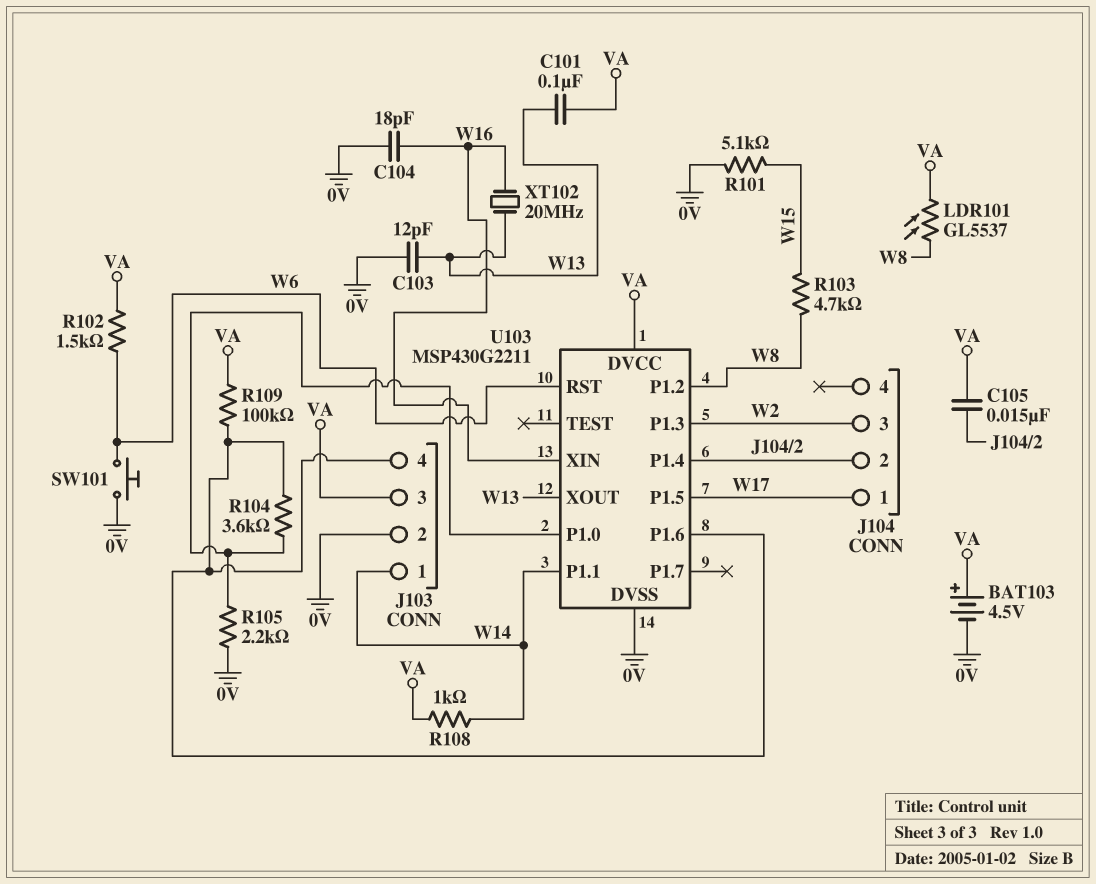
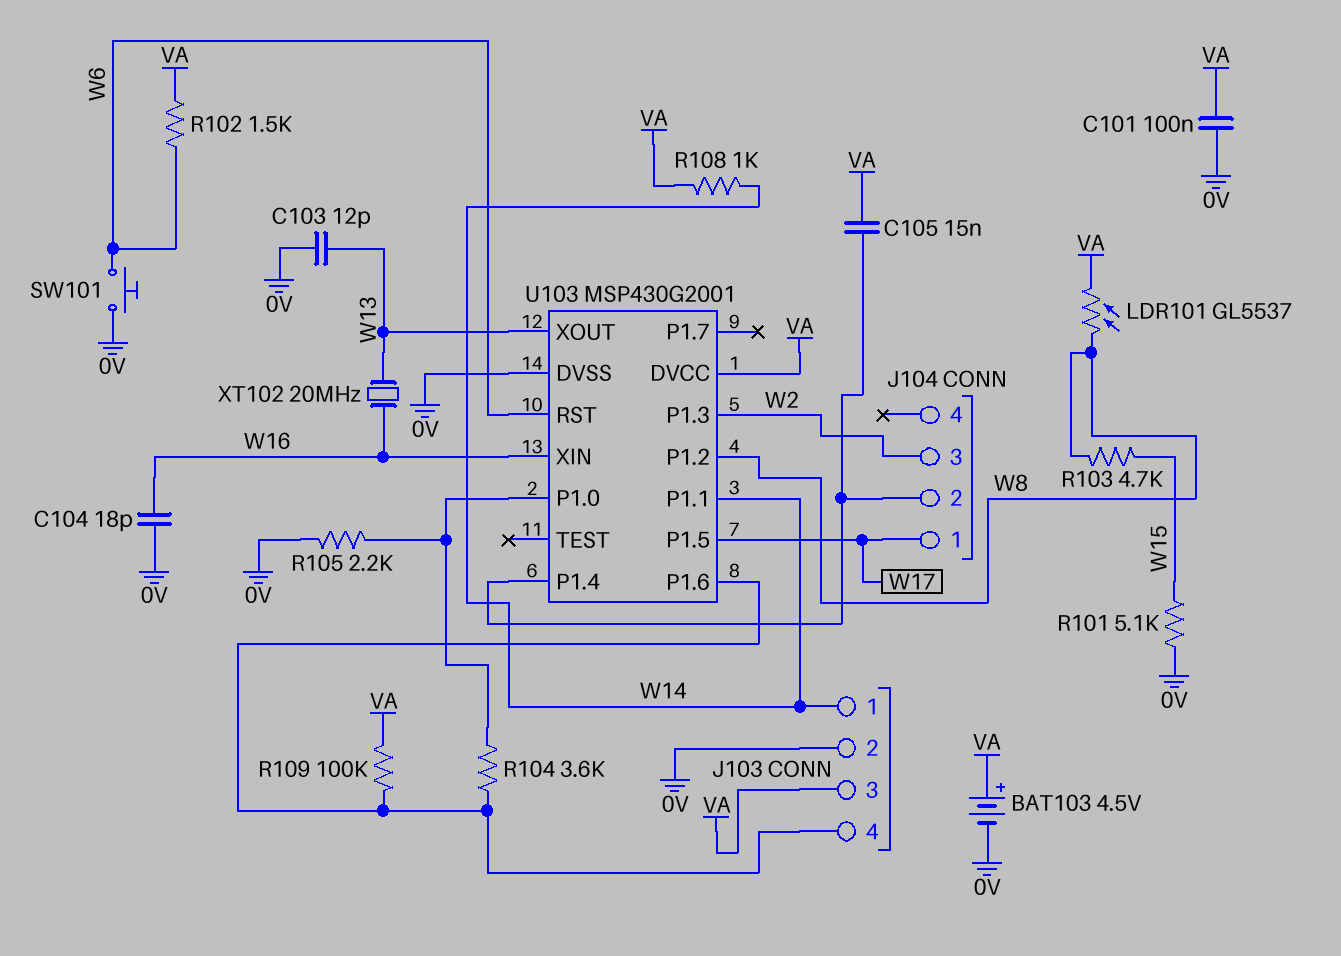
C101: 100nF (VA, W13) -> 100nF (0V, VA)
U103: MSP430G2211 -> MSP430G2001

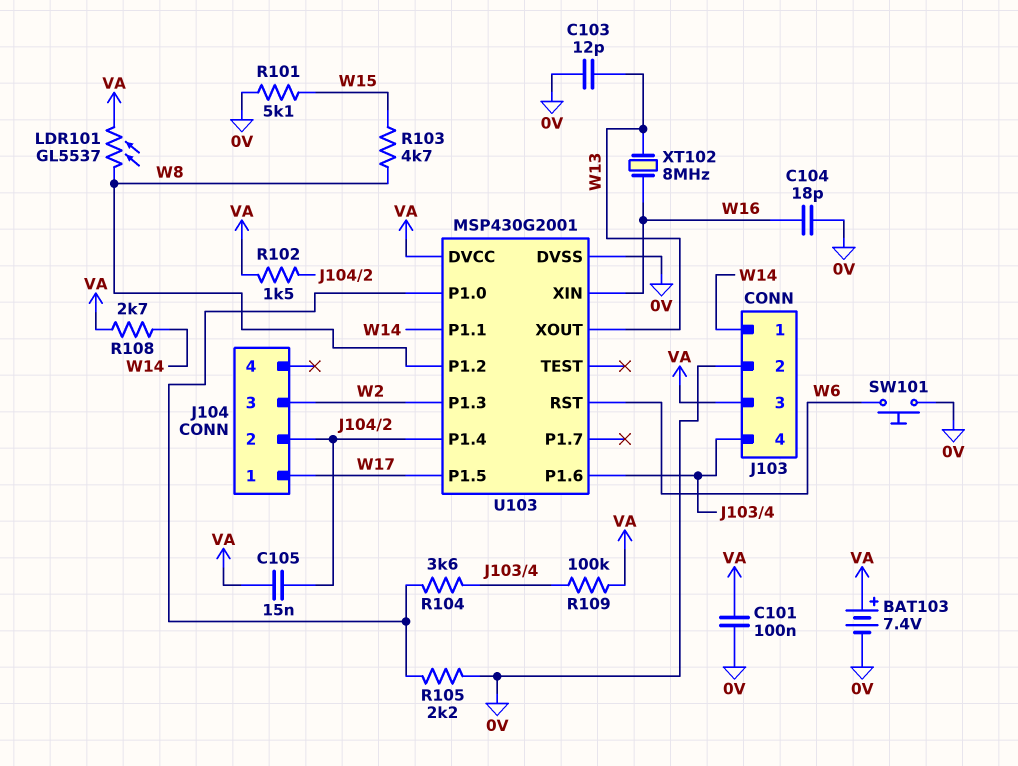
BAT103: 4.5V (plus VA, minus 0V) -> 7.4V (plus VA, minus 0V)
R102: 1.5k (VA, W6) -> 1.5k (J104/2, VA)
R108: 1k (VA, W14) -> 2.7k (VA, W14)
XT102: 20MHz (W13, W16) -> 8MHz (W13, W16)

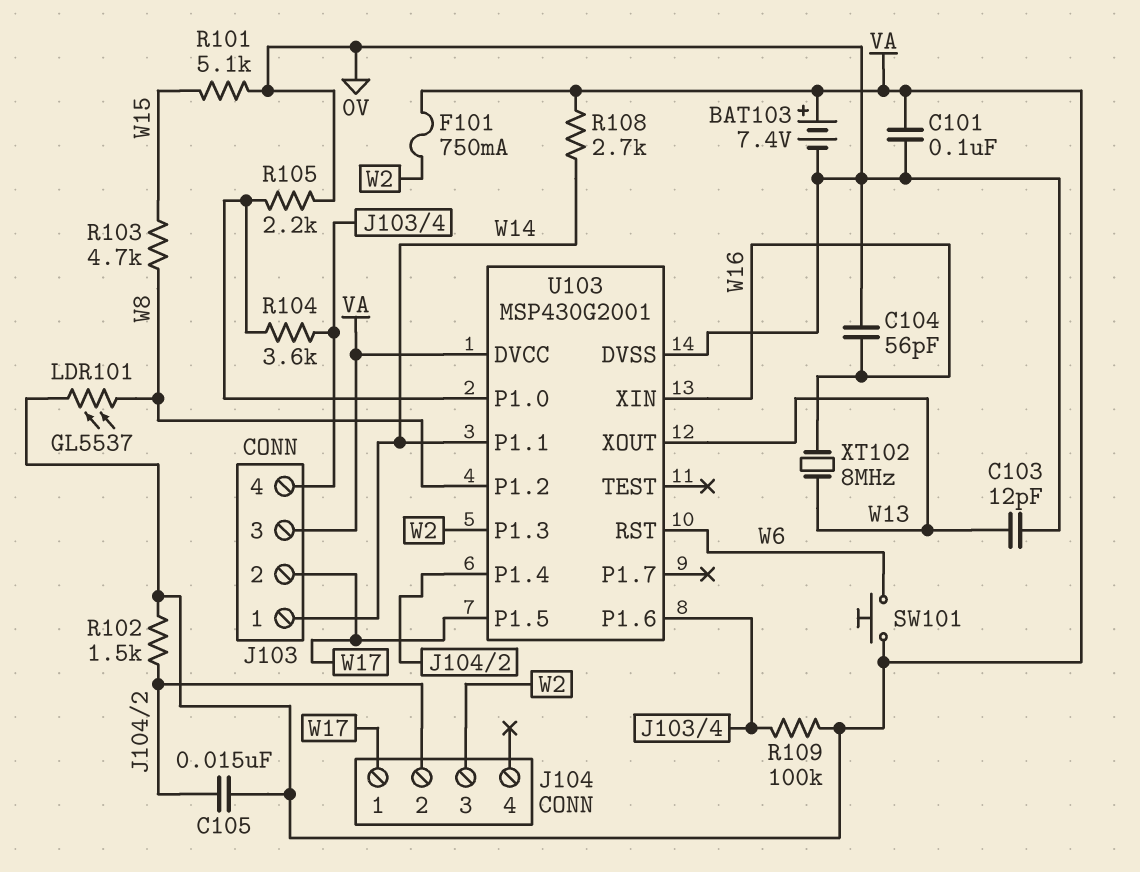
C104: 18pF (0V, W16) -> 56pF (0V, W16)
F101: none -> 750mA (VA, W2)
J103 pin 2: 0V -> W17
SW101: button (0V, W6) -> button (VA, W6)

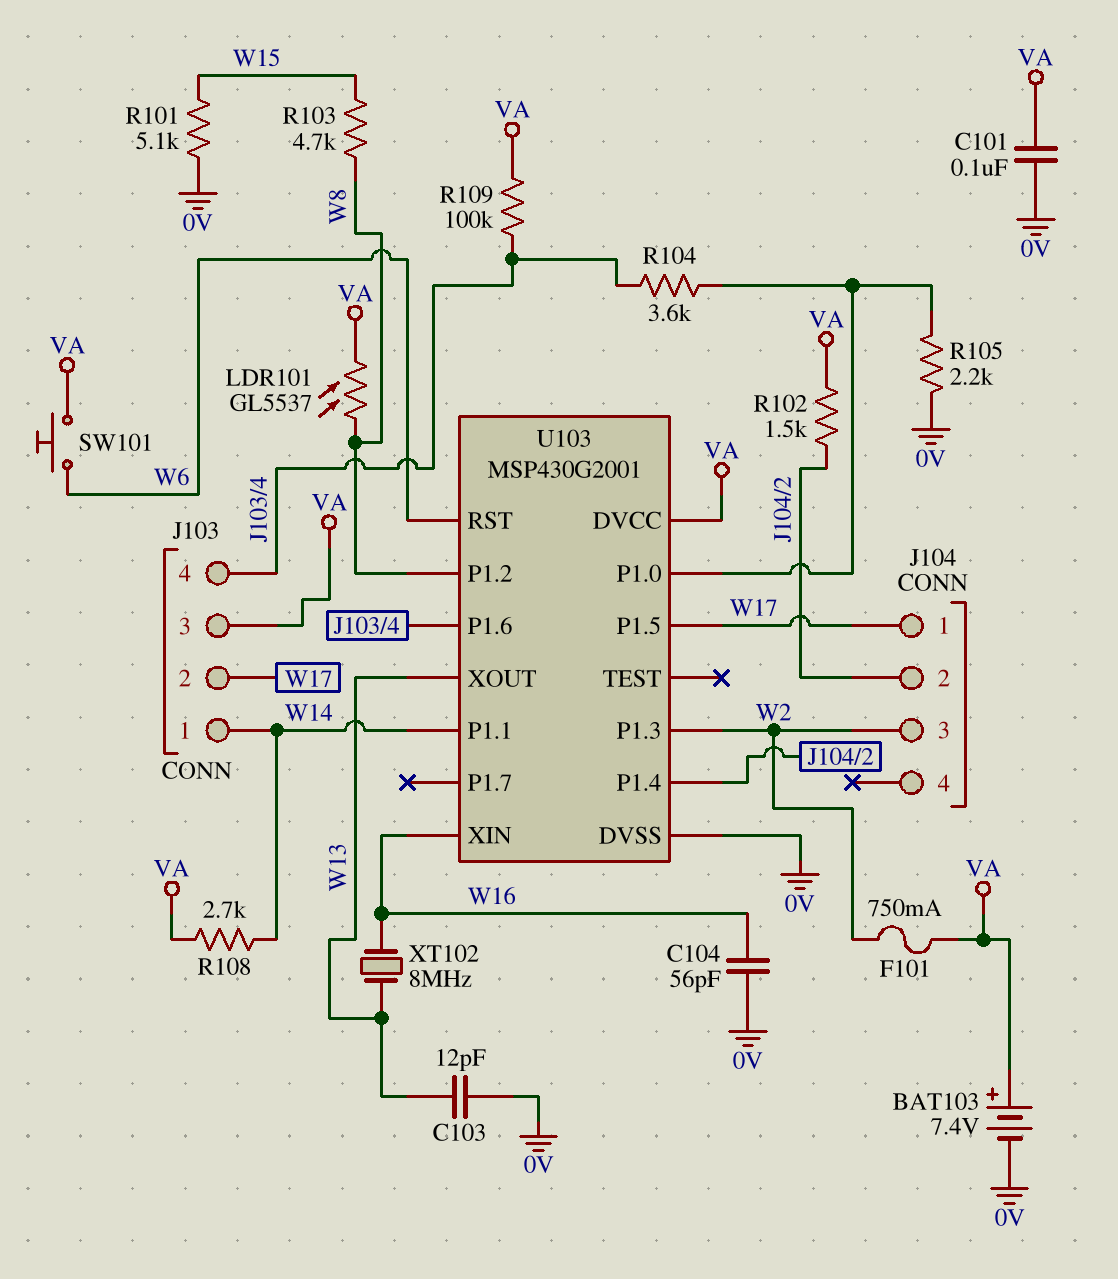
C105: 15nF (J104/2, VA) -> none

